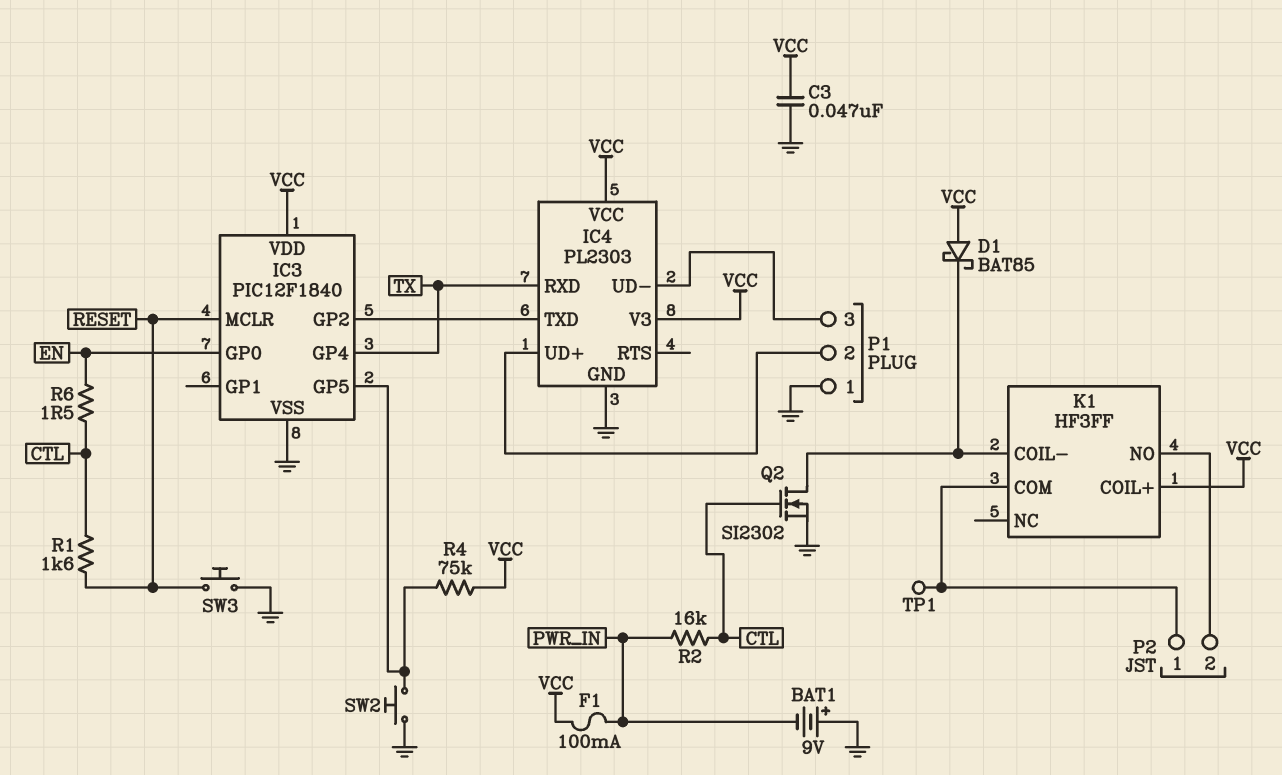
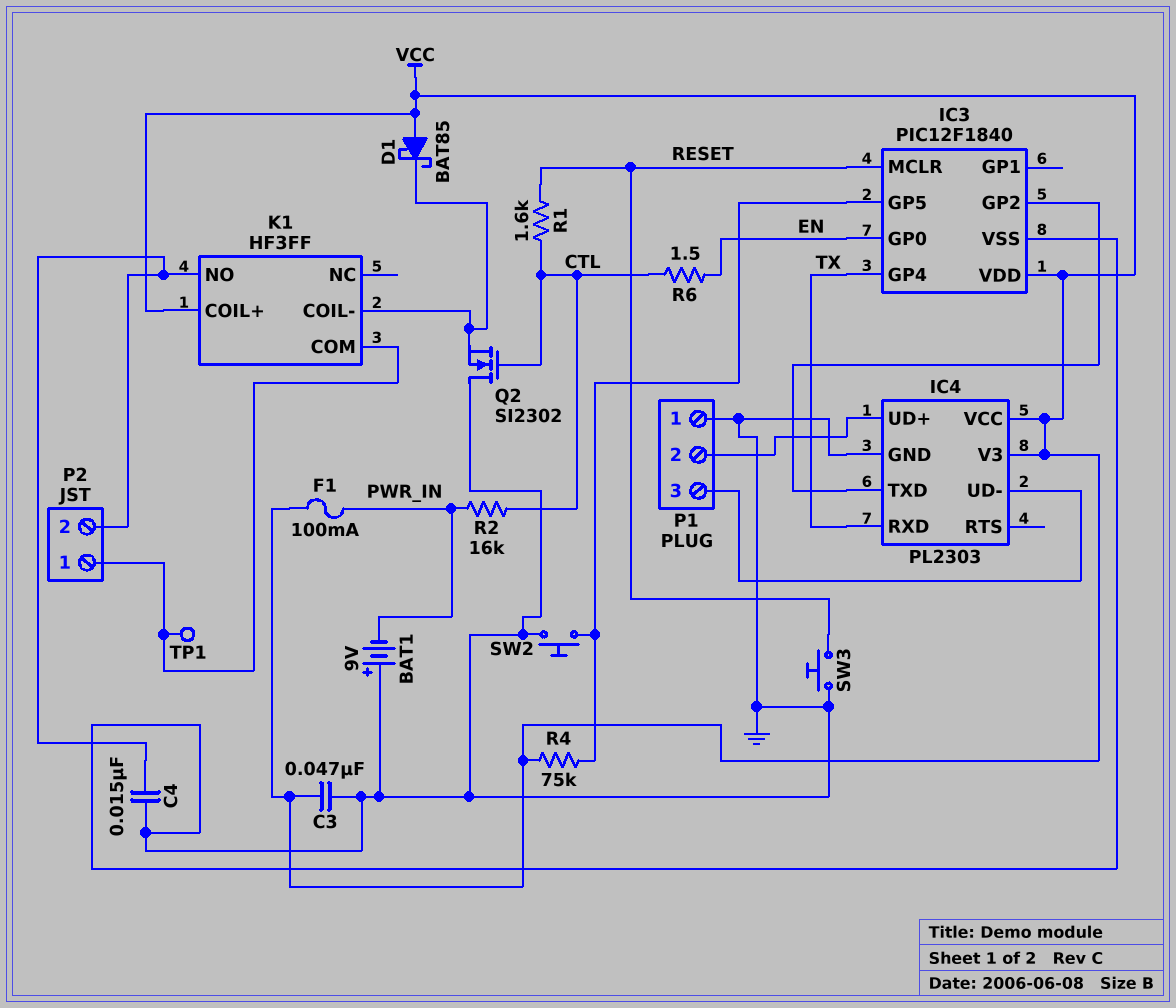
C4: none -> 15nF (GND, K1/NO)
Q2: NMOS SI2302 (G CTL, D K1/COIL-, S GND) -> NMOS SI2302 (G CTL, D GND, S K1/COIL-)

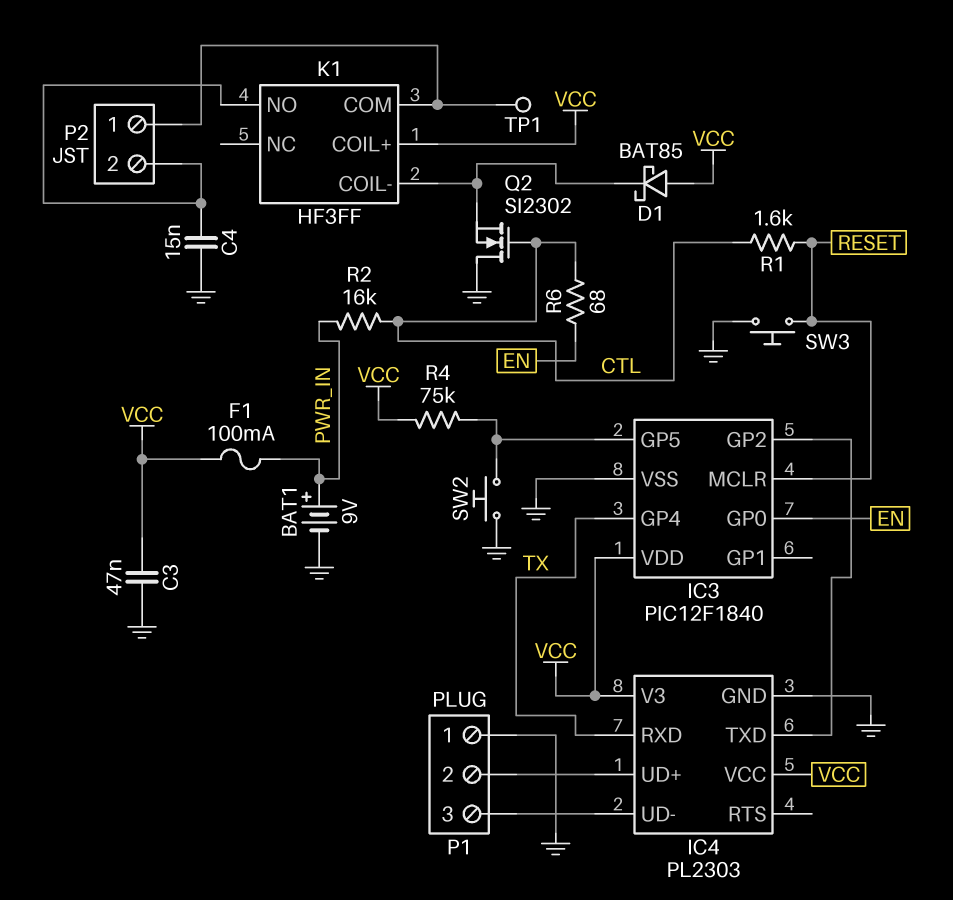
BAT1: 9V (plus GND, minus PWR_IN) -> 9V (plus PWR_IN, minus GND)
R6: 1.5 (CTL, EN) -> 68 (CTL, EN)

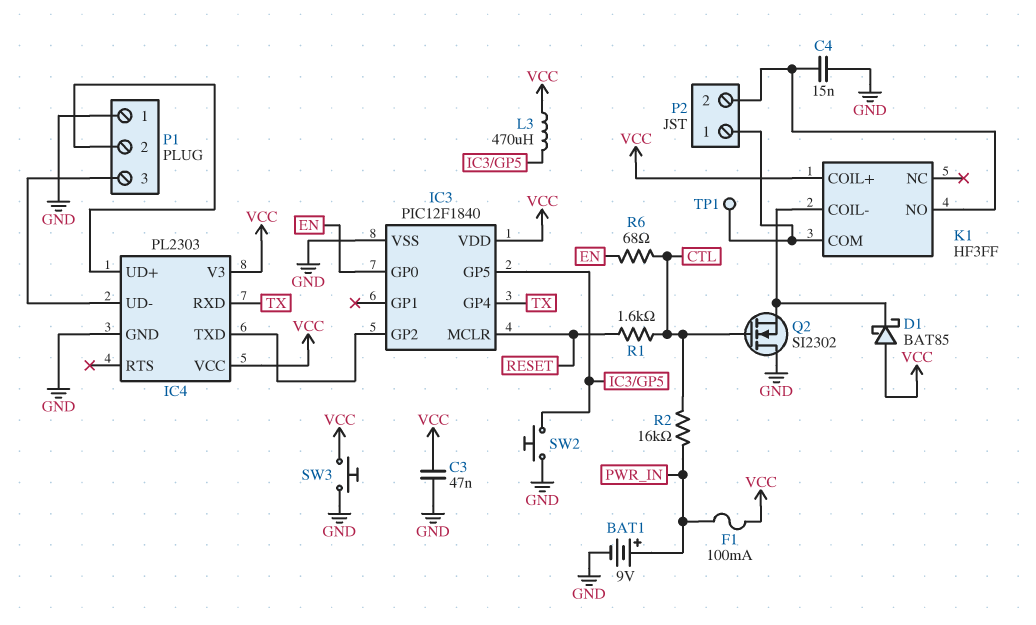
L3: none -> 470uH (IC3/GP5, VCC)
R4: 75k (IC3/GP5, VCC) -> none
SW3: button (GND, RESET) -> button (GND, VCC)

